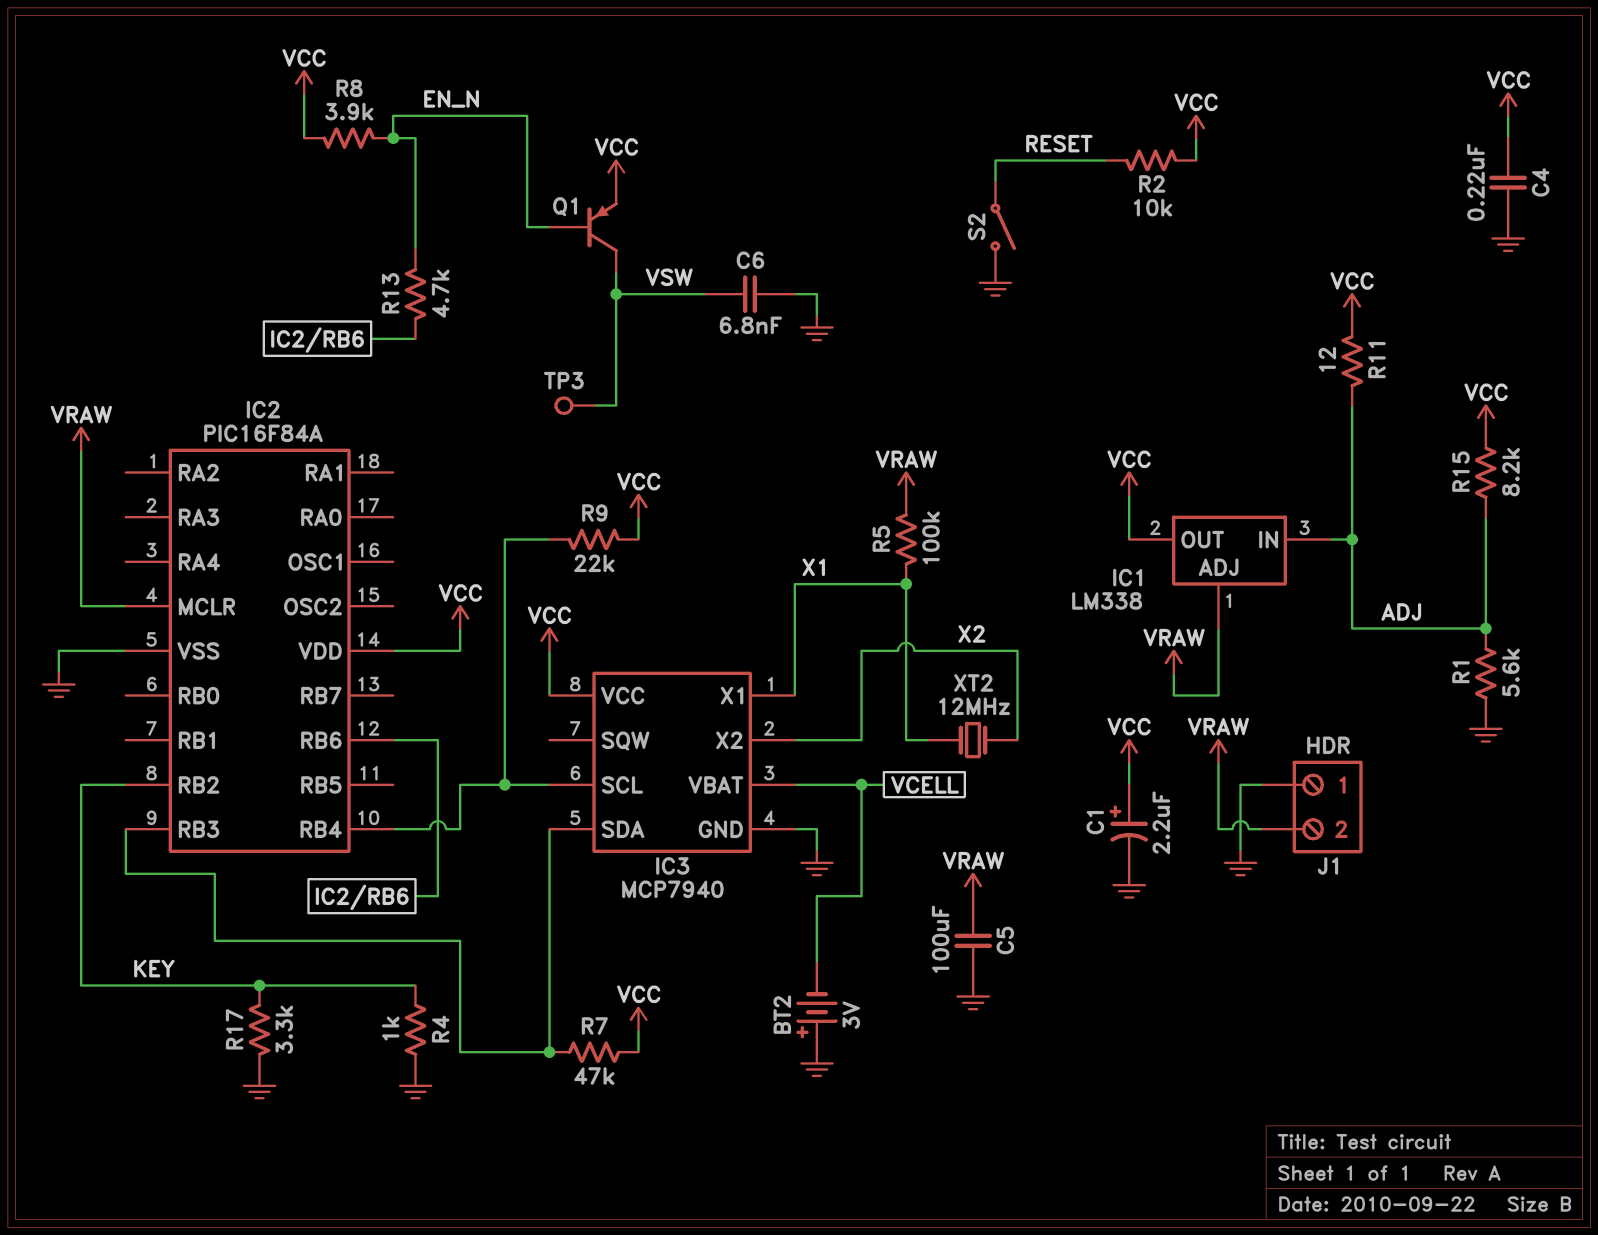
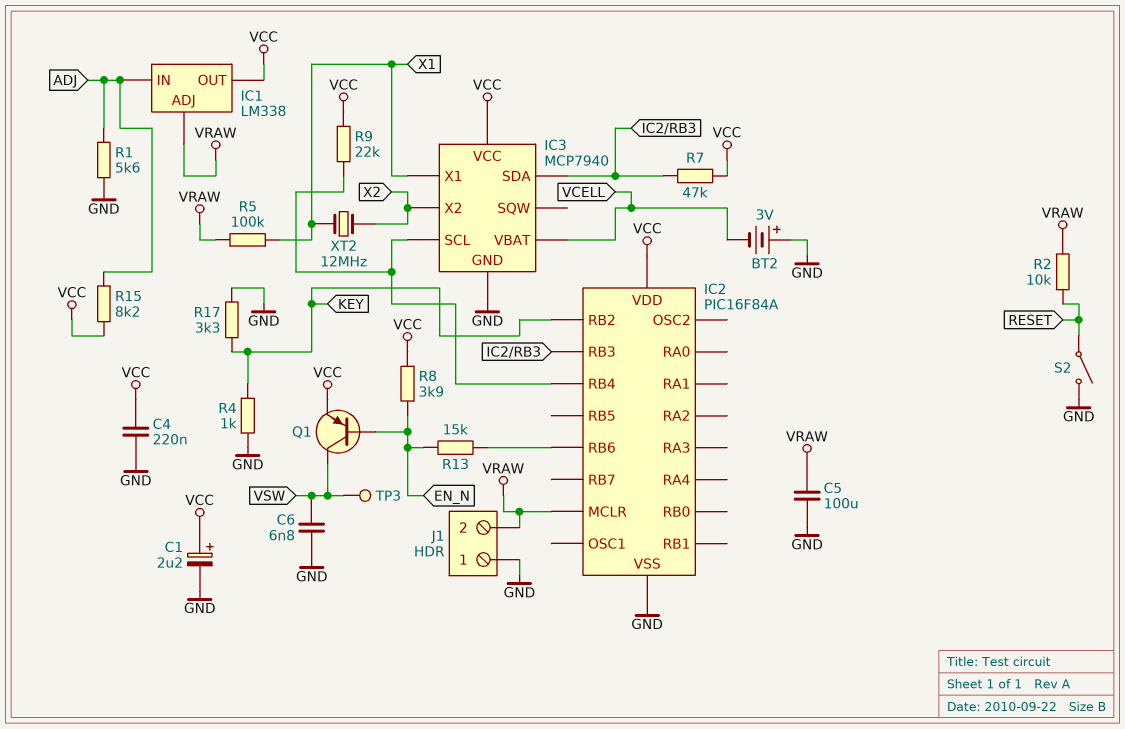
R2: 10k (RESET, VCC) -> 10k (RESET, VRAW)
R11: 12 (ADJ, VCC) -> none
R13: 4.7k (EN_N, IC2/RB6) -> 15k (EN_N, IC2/RB6)

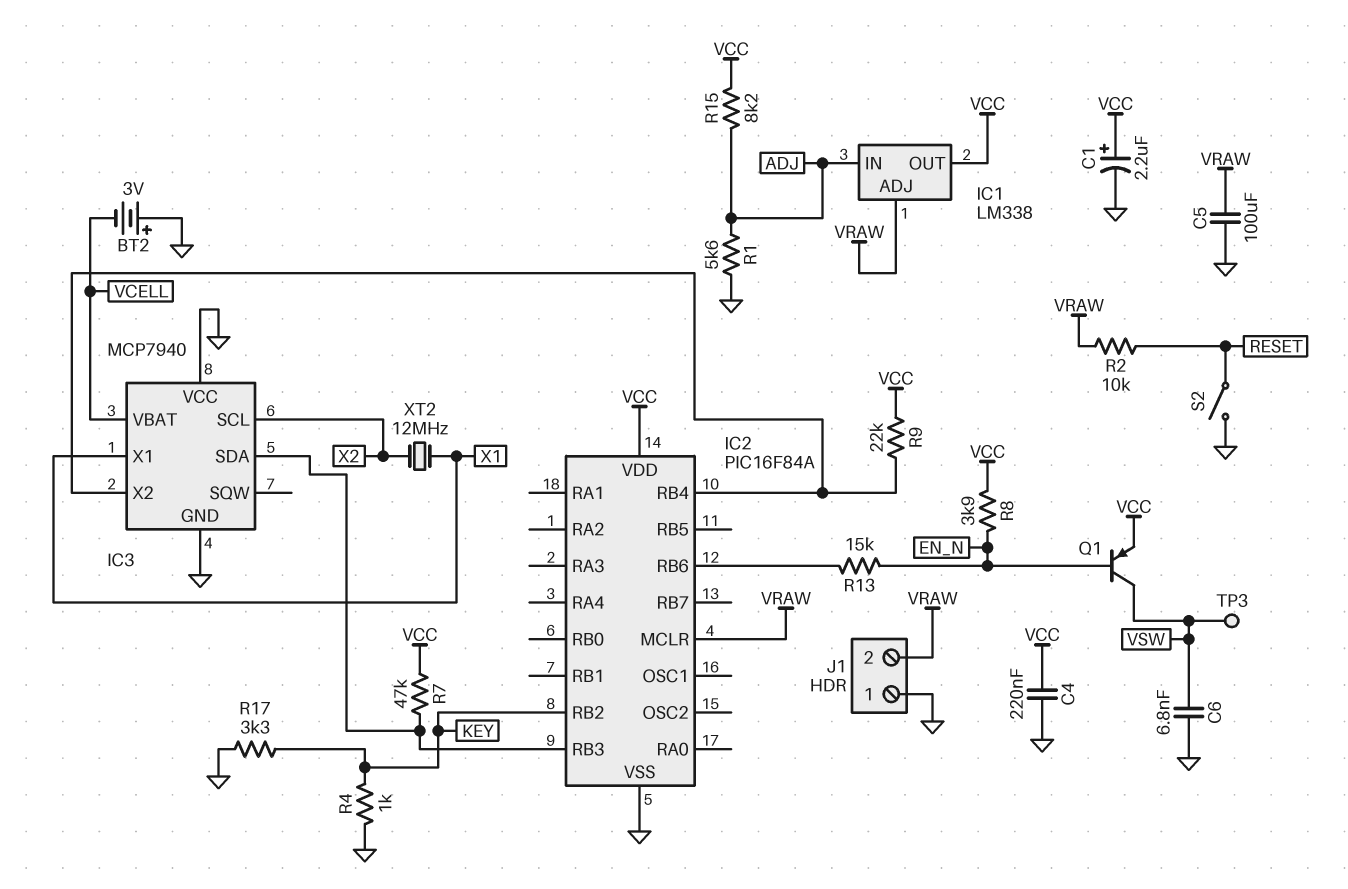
IC3 pin SCL: IC2/RB4 -> X2
IC3 pin VCC: VCC -> GND
IC3 pin X2: X2 -> IC2/RB4
R5: 100k (VRAW, X1) -> none

